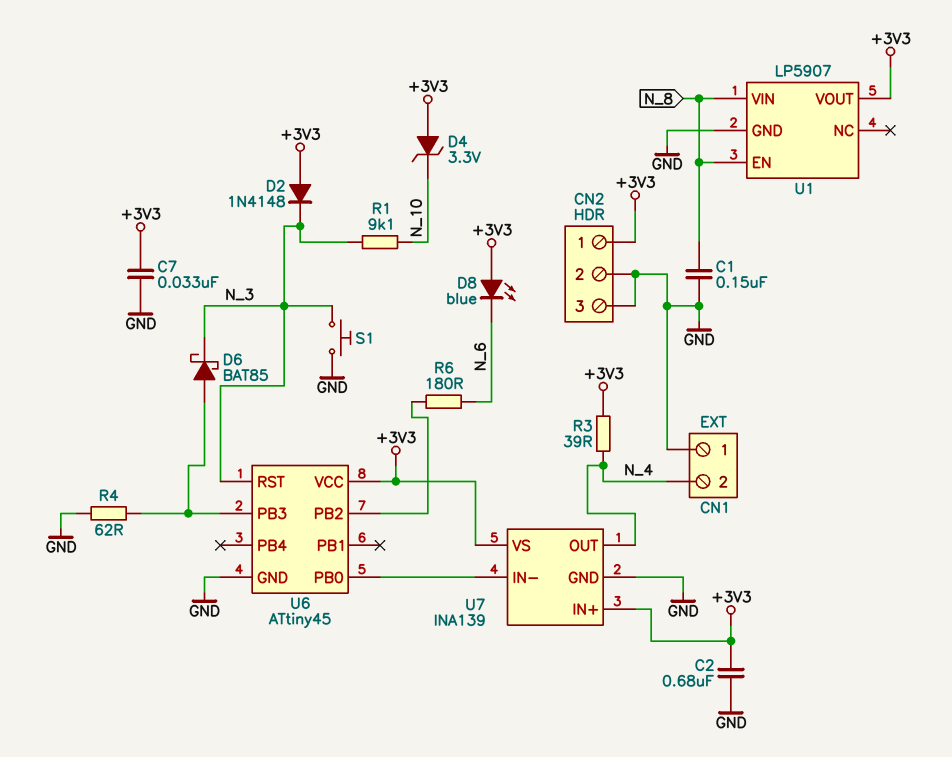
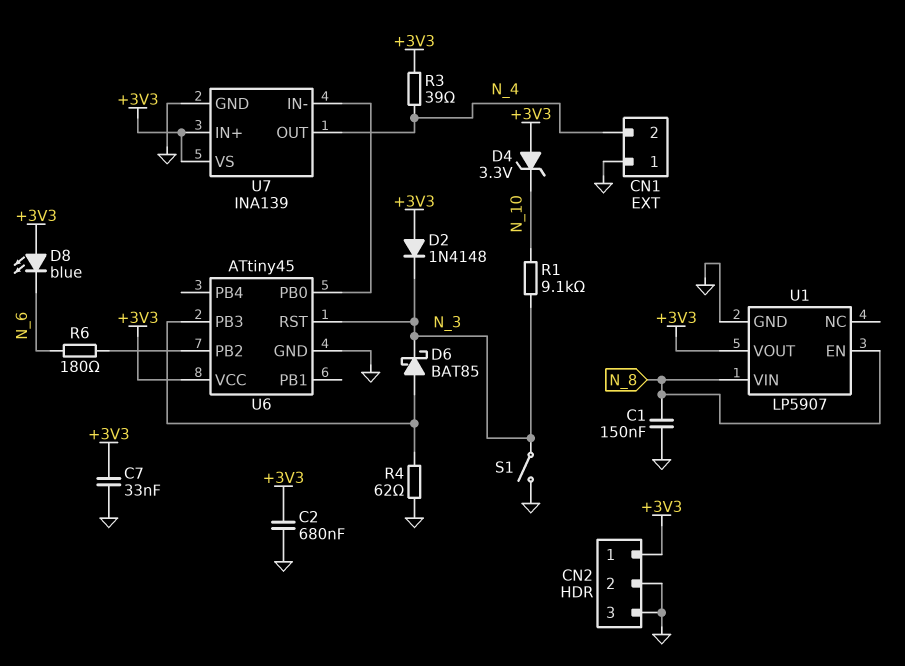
S1: button (GND, N_3) -> switch (GND, N_3)

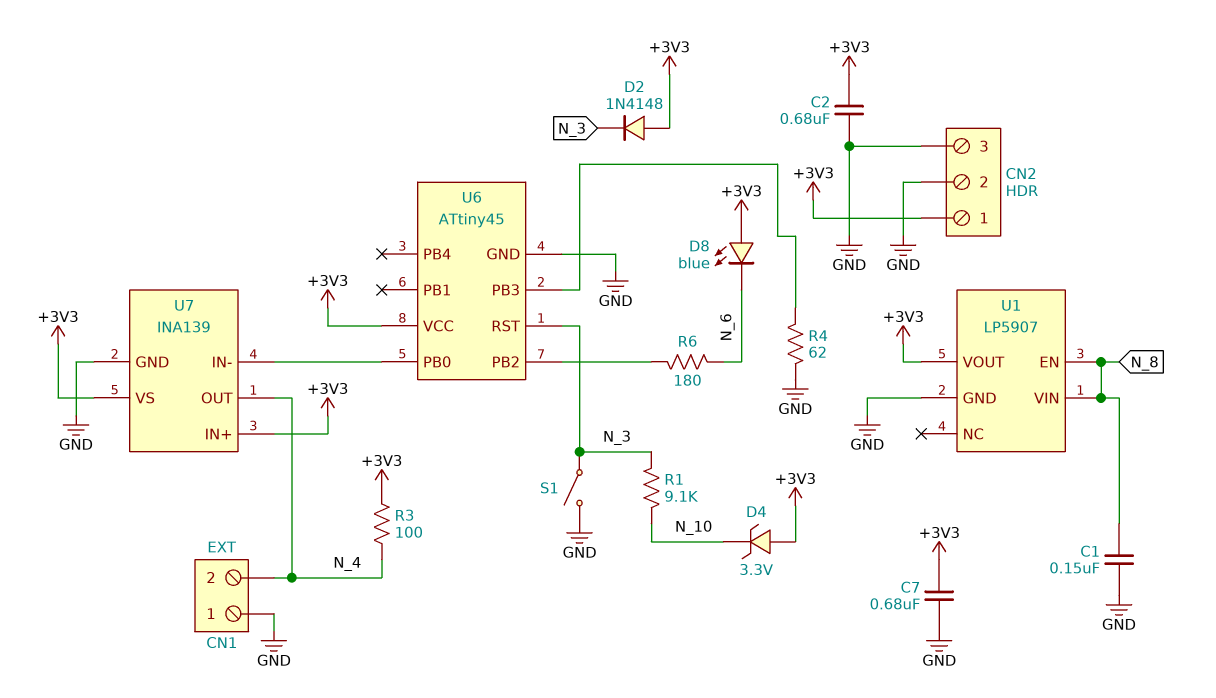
C7: 33nF (+3V3, GND) -> 680nF (+3V3, GND)
D6: schottky BAT85 (A U6/PB3, K N_3) -> none
R3: 39 (+3V3, N_4) -> 100 (+3V3, N_4)

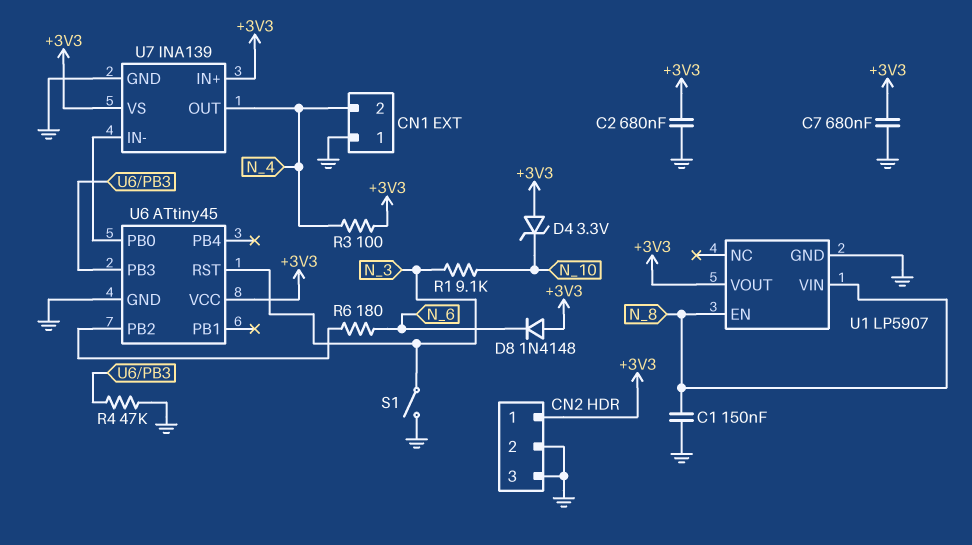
D2: diode 1N4148 (A +3V3, K N_3) -> none
D8: LED blue (A +3V3, K N_6) -> diode 1N4148 (A +3V3, K N_6)
R4: 62 (GND, U6/PB3) -> 47k (GND, U6/PB3)

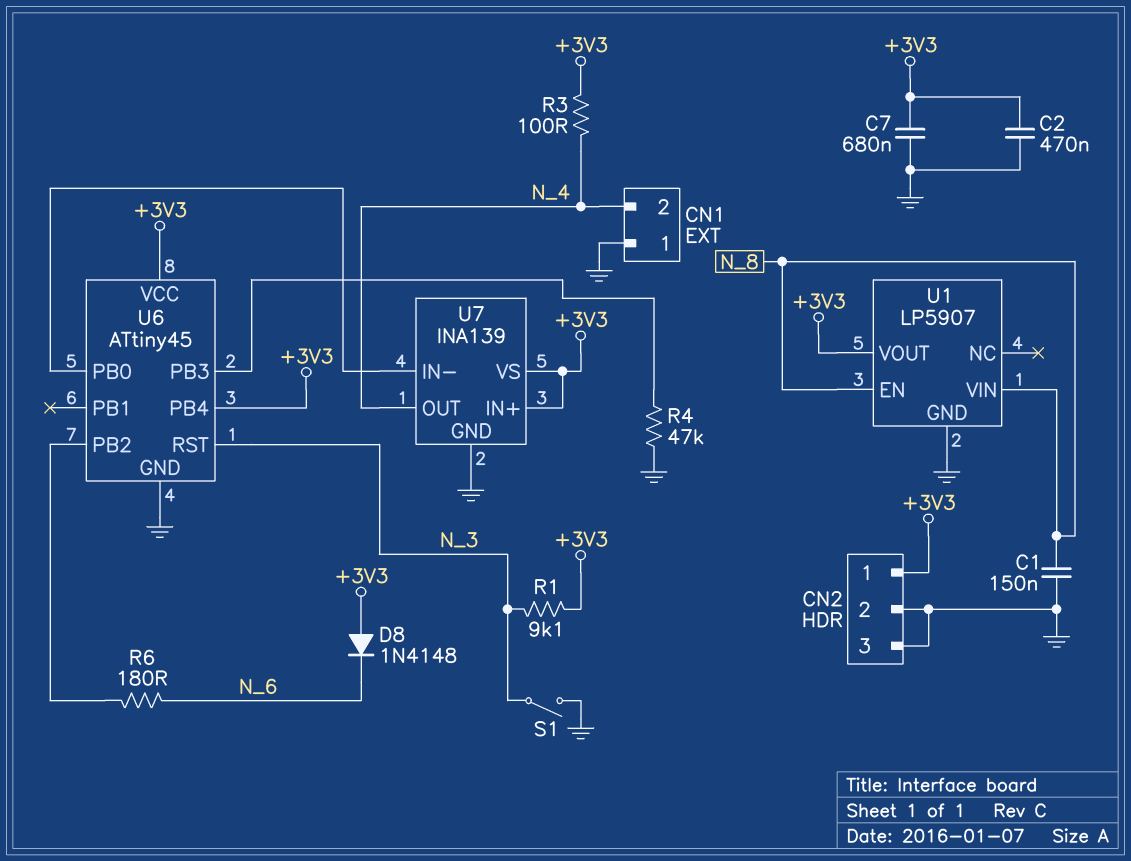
C2: 680nF (+3V3, GND) -> 470nF (+3V3, GND)
D4: zener 3.3V (A +3V3, K N_10) -> none
R1: 9.1k (N_3, N_10) -> 9.1k (+3V3, N_3)
U6 pin PB4: none -> +3V3

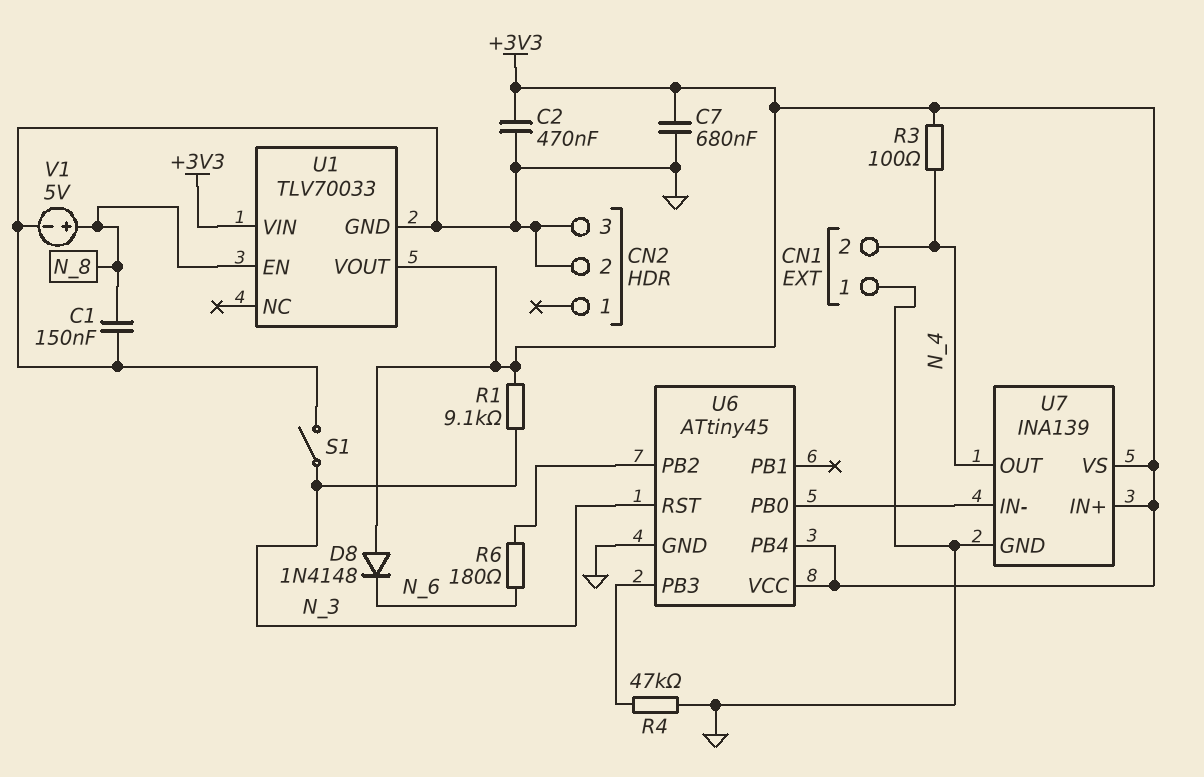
CN2 pin 1: +3V3 -> none
U1: LP5907 -> TLV70033
U1 pin VIN: N_8 -> +3V3
V1: none -> 5V (plus N_8, minus GND)

